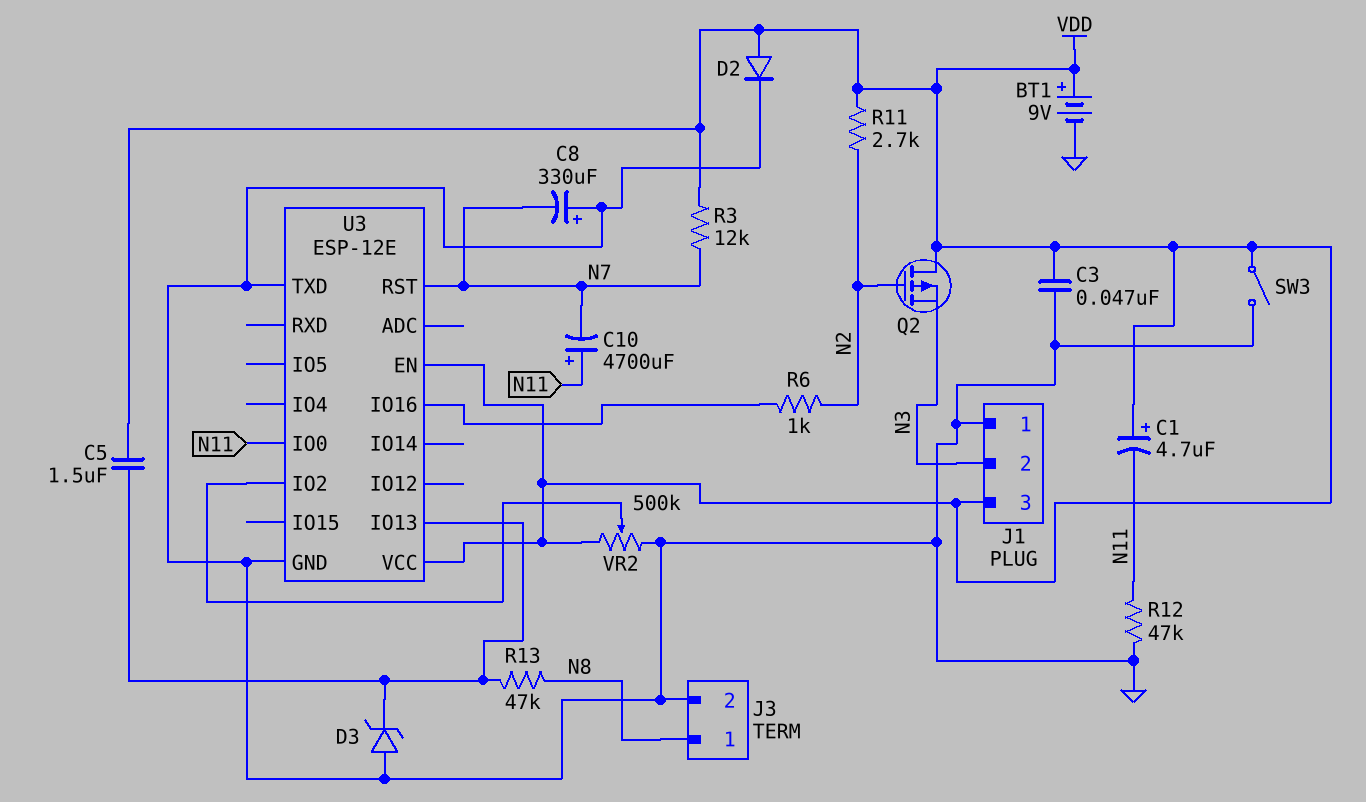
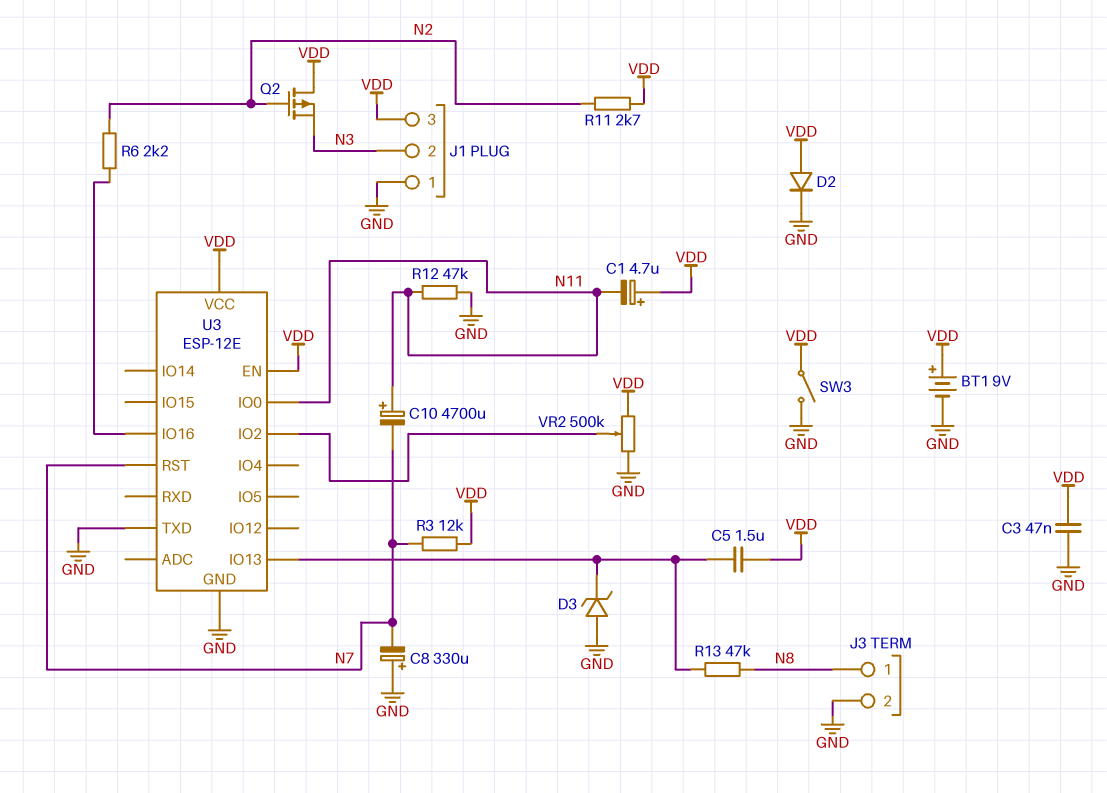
R6: 1k (N2, U3/IO16) -> 2.2k (N2, U3/IO16)

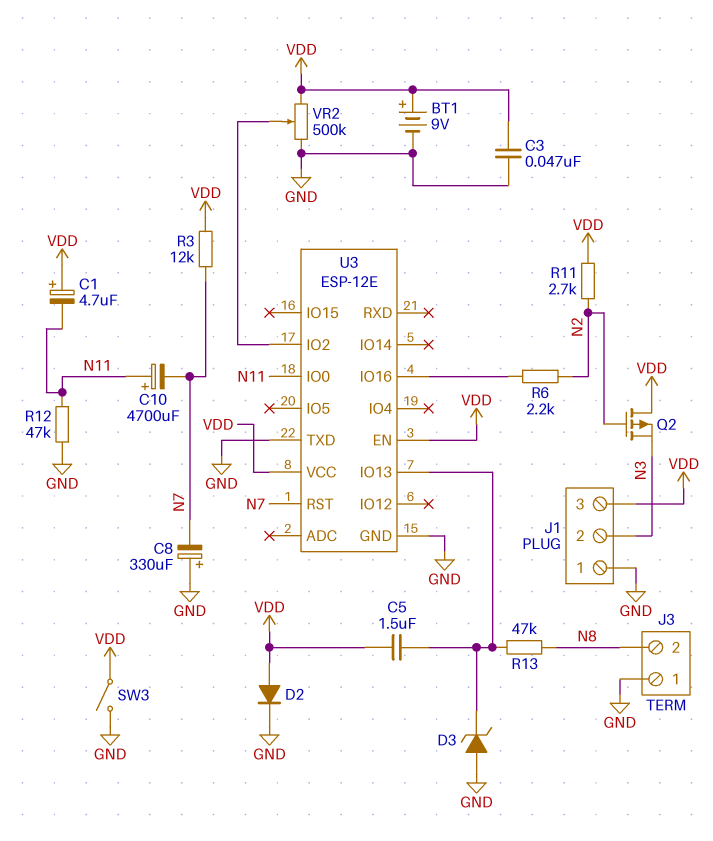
J3 pin 1: N8 -> GND
J3 pin 2: GND -> N8

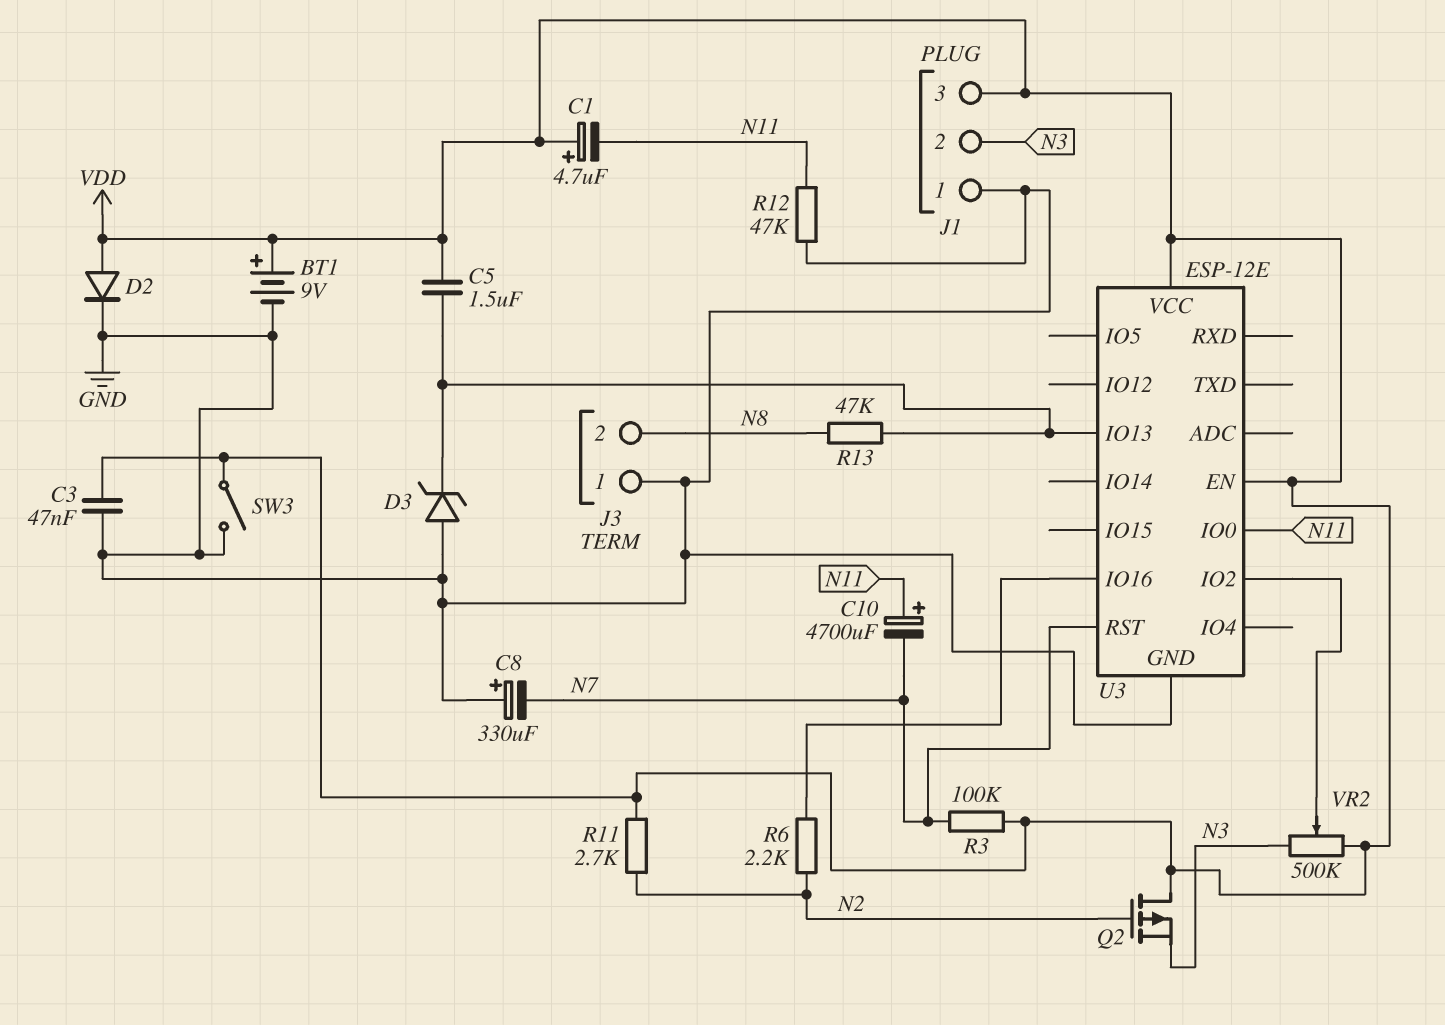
R3: 12k (N7, VDD) -> 100k (N7, VDD)
U3 pin TXD: GND -> none
VR2: 500k (GND, VDD, wiper U3/IO2) -> 500k (N3, VDD, wiper U3/IO2)

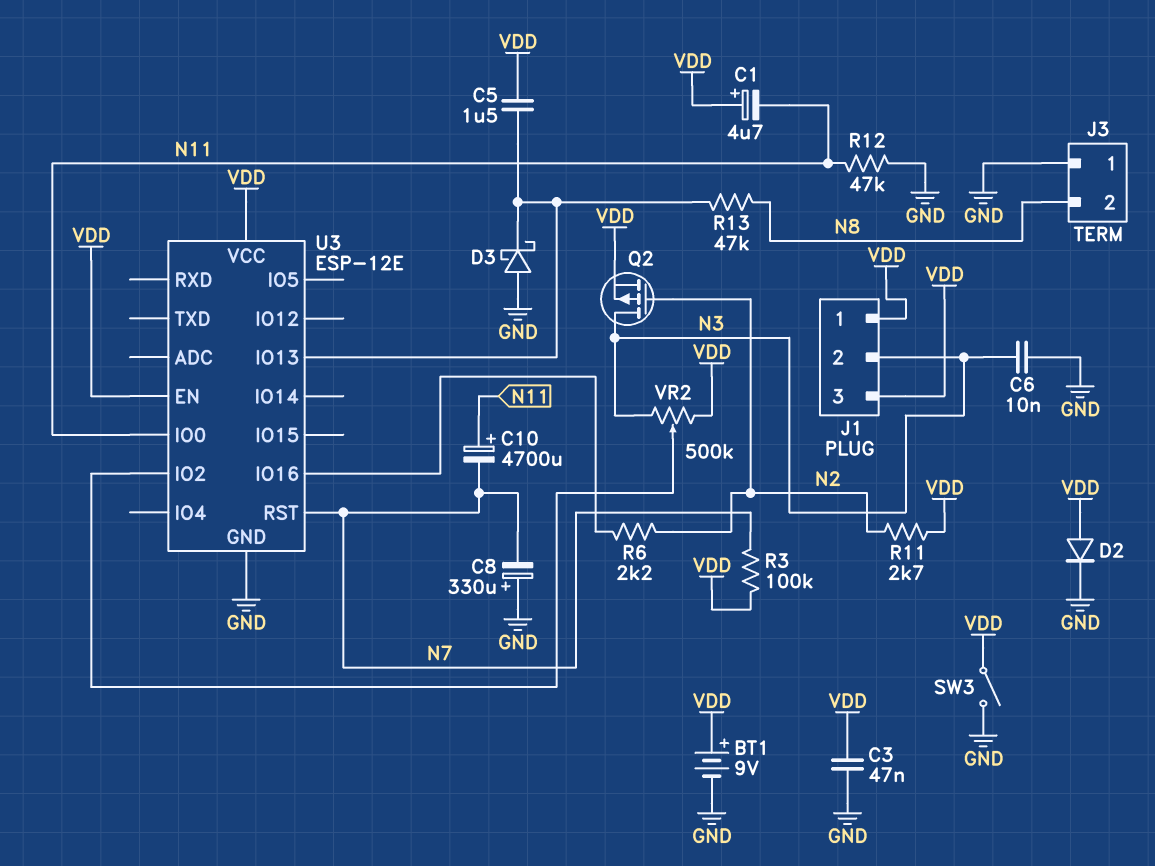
C6: none -> 10nF (GND, N3)
D3: zener (A GND, K U3/IO13) -> schottky (A GND, K U3/IO13)
J1 pin 1: GND -> VDD
Q2: PMOS (G N2, D VDD, S N3) -> PMOS (G N2, D N3, S VDD)

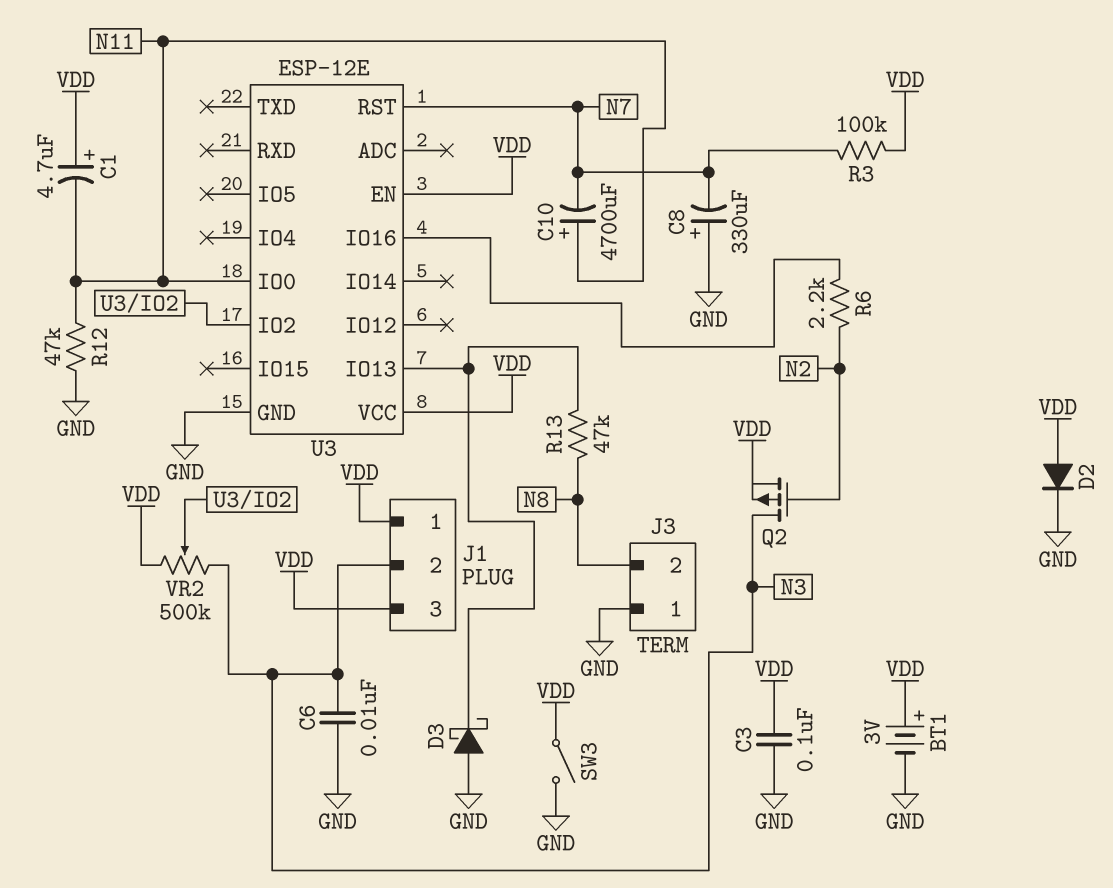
BT1: 9V (plus VDD, minus GND) -> 3V (plus VDD, minus GND)
C3: 47nF (GND, VDD) -> 100nF (GND, VDD)
C5: 1.5uF (U3/IO13, VDD) -> none
R11: 2.7k (N2, VDD) -> none

